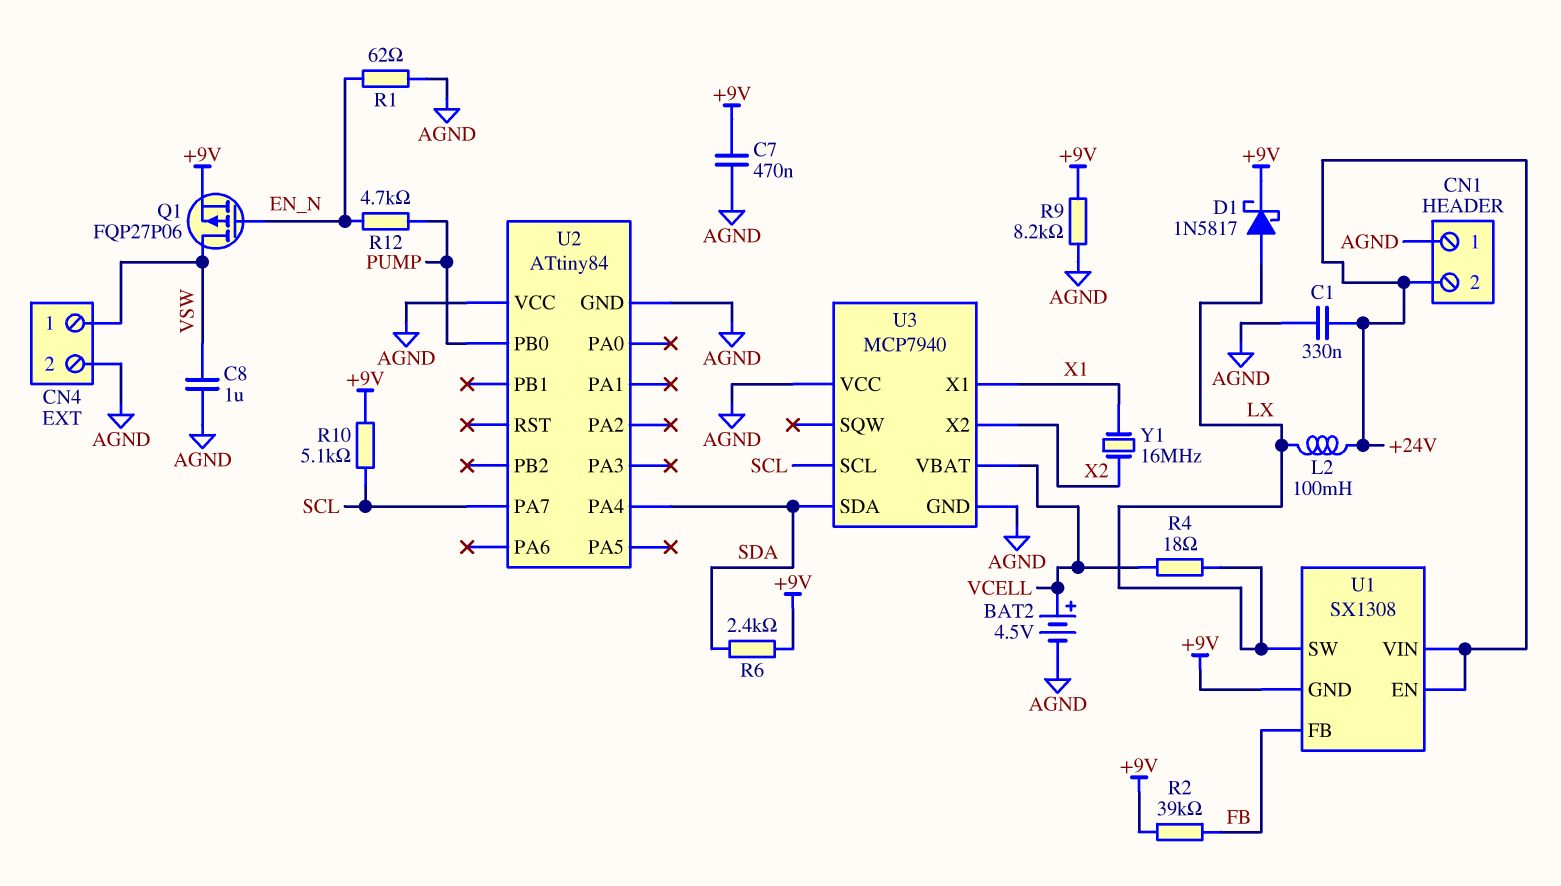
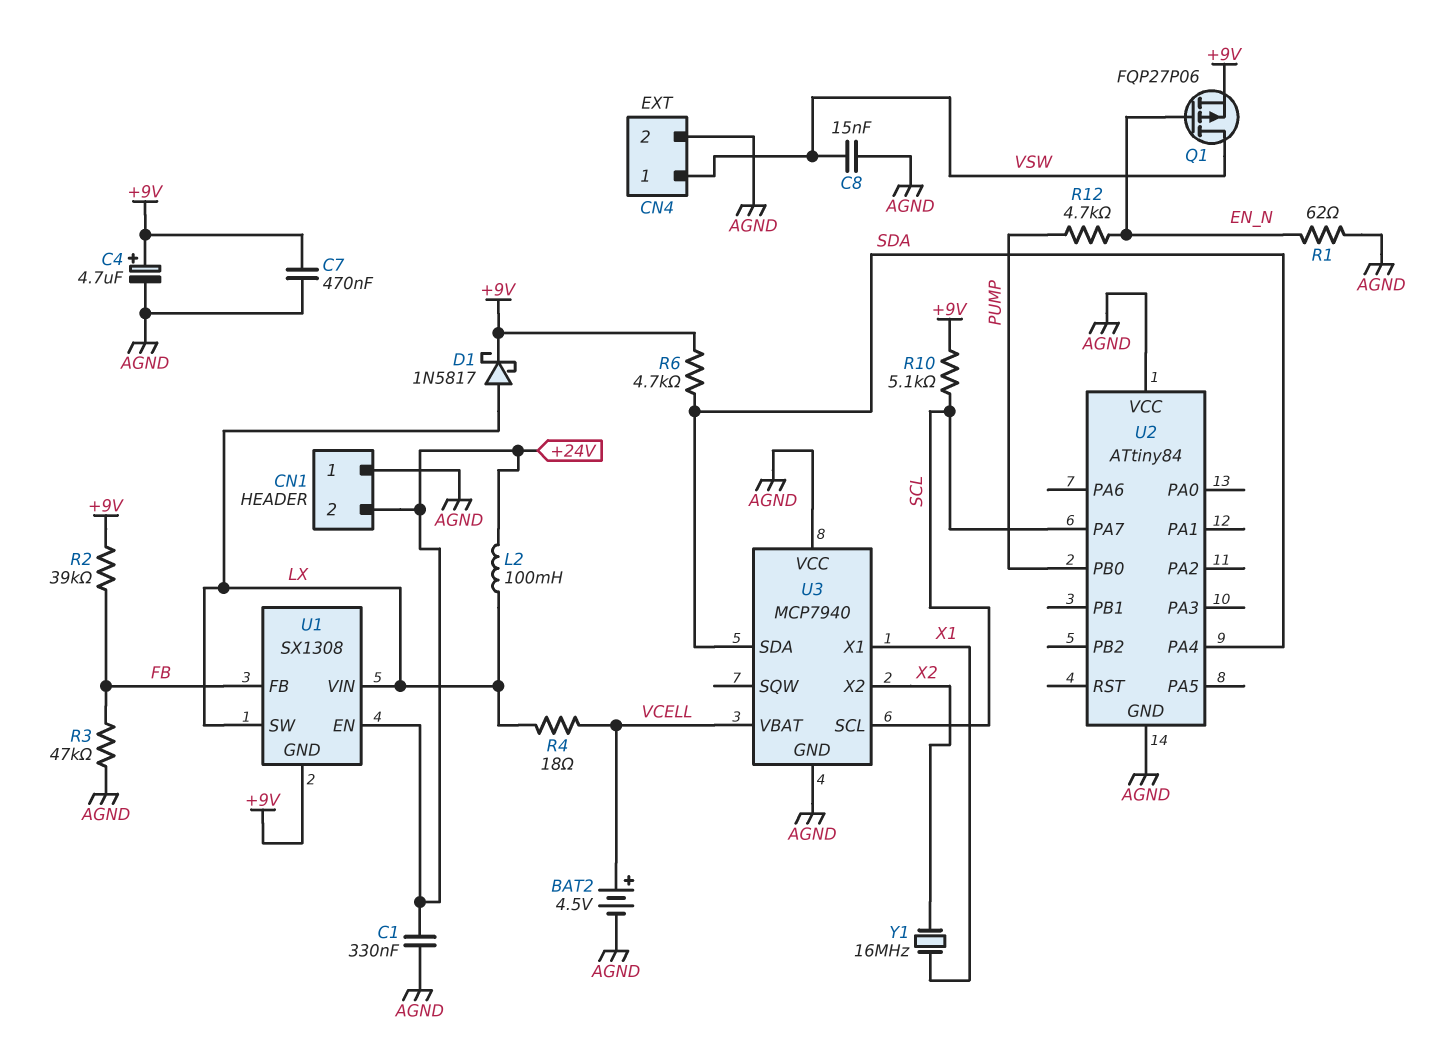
C4: none -> 4.7uF (plus +9V, minus AGND)
C8: 1uF (AGND, VSW) -> 15nF (AGND, VSW)
R3: none -> 47k (AGND, FB)
R6: 2.4k (+9V, SDA) -> 4.7k (+9V, SDA)
R9: 8.2k (+9V, AGND) -> none
U1 pin VIN: +24V -> LX

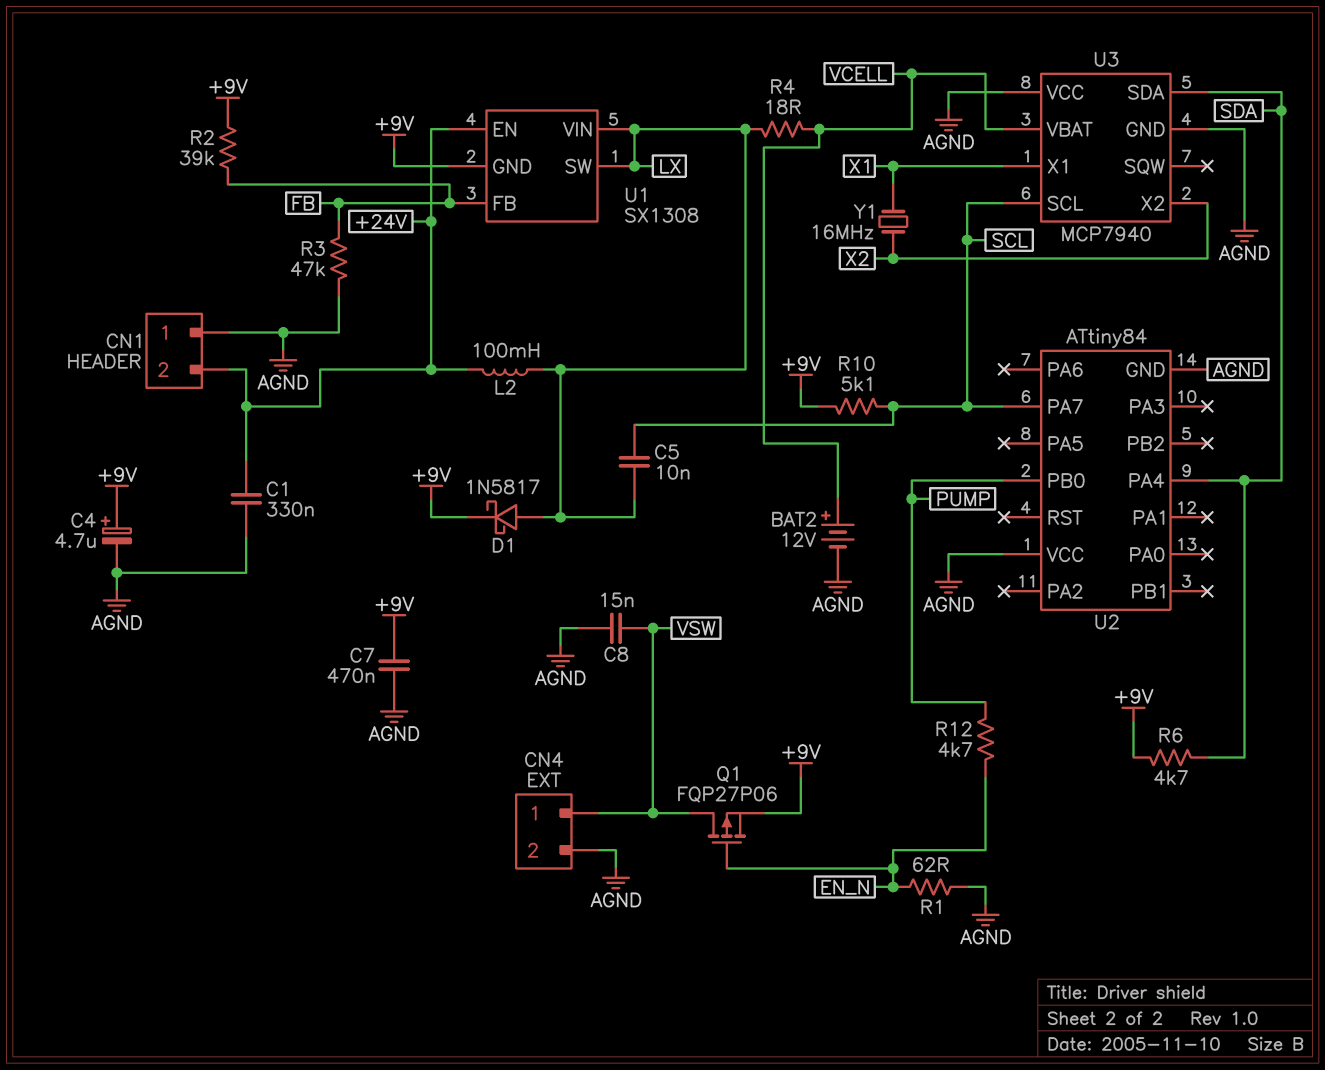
BAT2: 4.5V (plus VCELL, minus AGND) -> 12V (plus VCELL, minus AGND)
C5: none -> 10nF (LX, SCL)

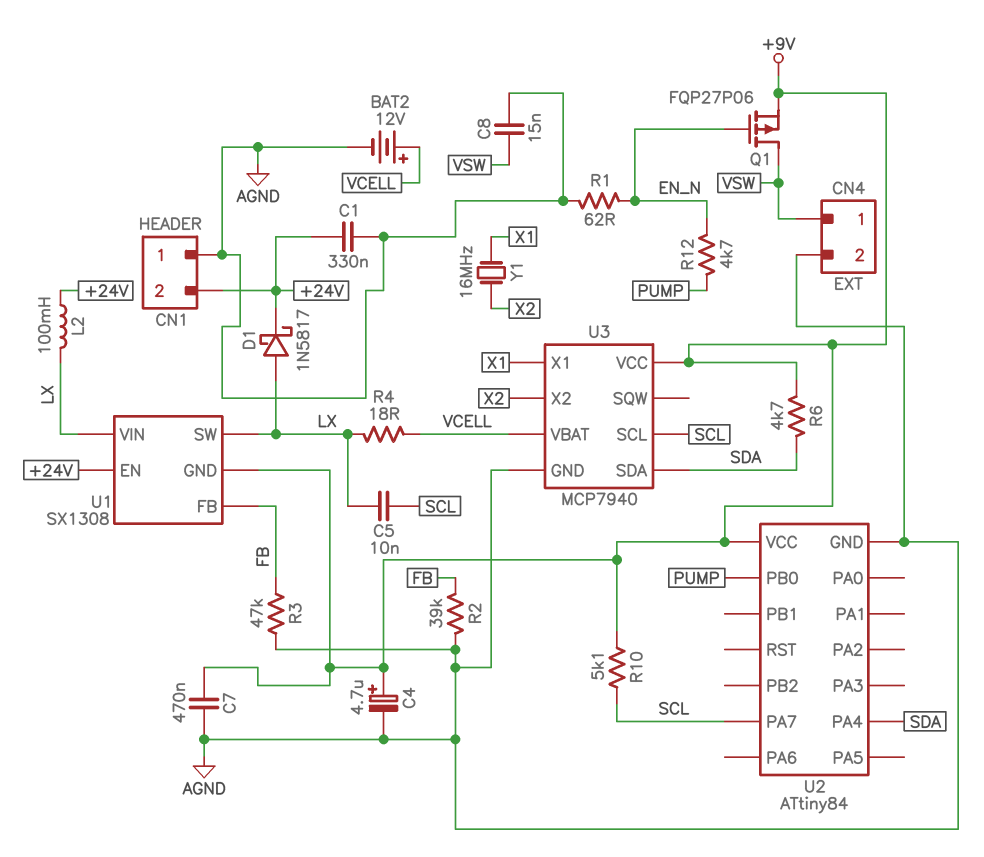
D1: schottky 1N5817 (A LX, K +9V) -> schottky 1N5817 (A LX, K +24V)
R2: 39k (+9V, FB) -> 39k (AGND, FB)
U2 pin VCC: AGND -> +9V
U3 pin VCC: AGND -> +9V

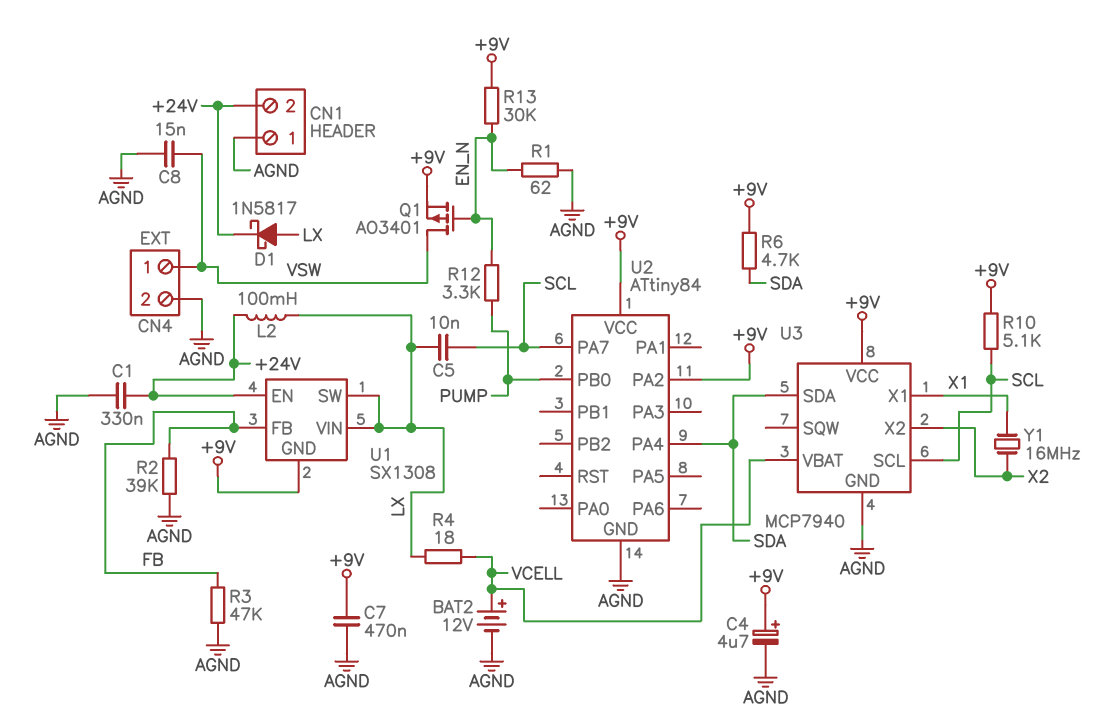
Q1: PMOS FQP27P06 (G EN_N, D VSW, S +9V) -> PMOS AO3401 (G EN_N, D VSW, S +9V)
R12: 4.7k (EN_N, PUMP) -> 3.3k (EN_N, PUMP)
R13: none -> 30k (+9V, EN_N)
U2 pin PA2: none -> +9V

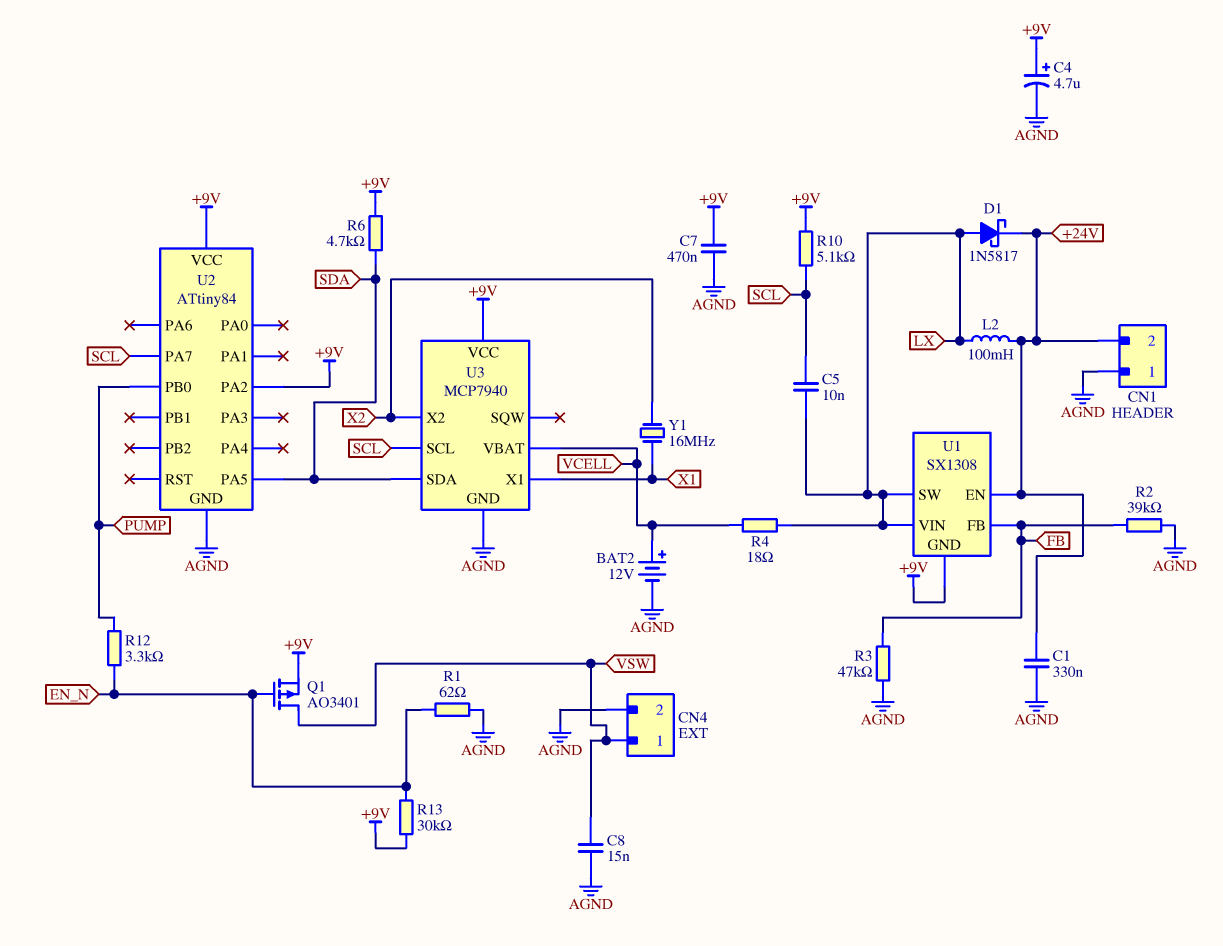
U2 pin PA4: SDA -> none
U2 pin PA5: none -> SDA

